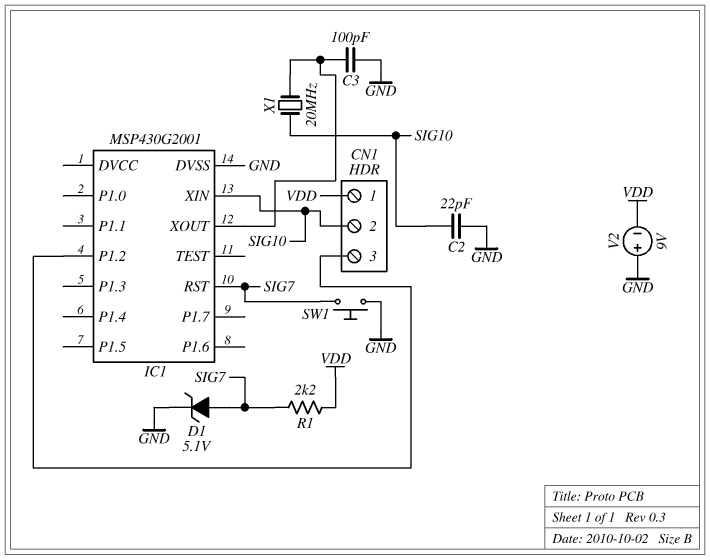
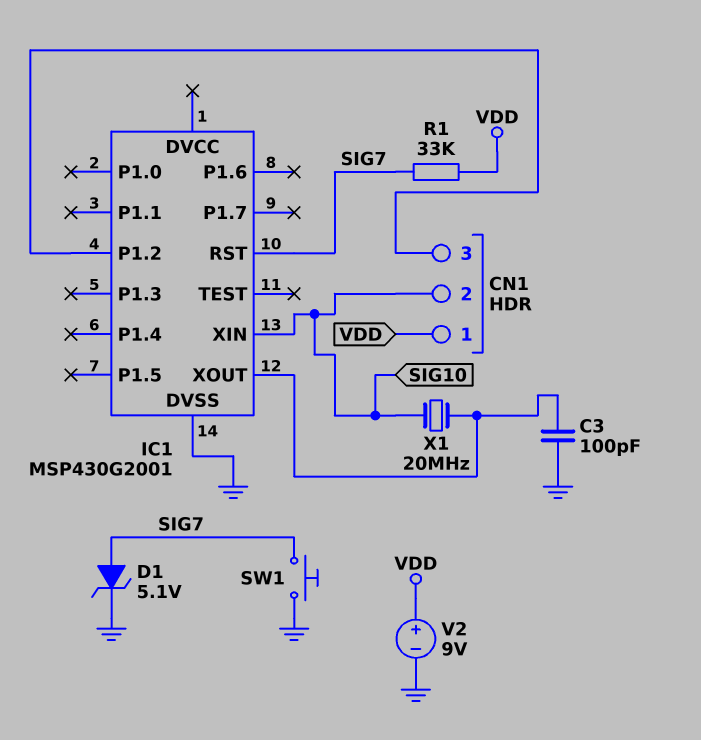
C2: 22pF (GND, SIG10) -> none
R1: 2.2k (SIG7, VDD) -> 33k (SIG7, VDD)
V2: 9V (plus GND, minus VDD) -> 9V (plus VDD, minus GND)

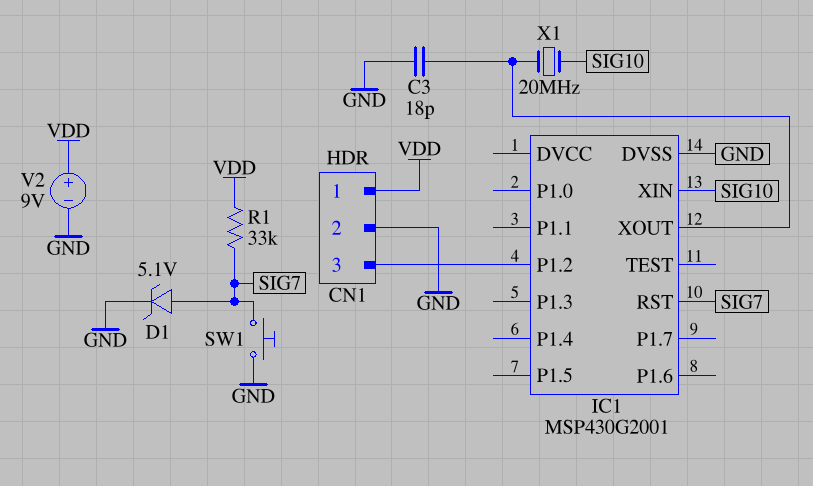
C3: 100pF (GND, IC1/XOUT) -> 18pF (GND, IC1/XOUT)
CN1 pin 2: SIG10 -> GND

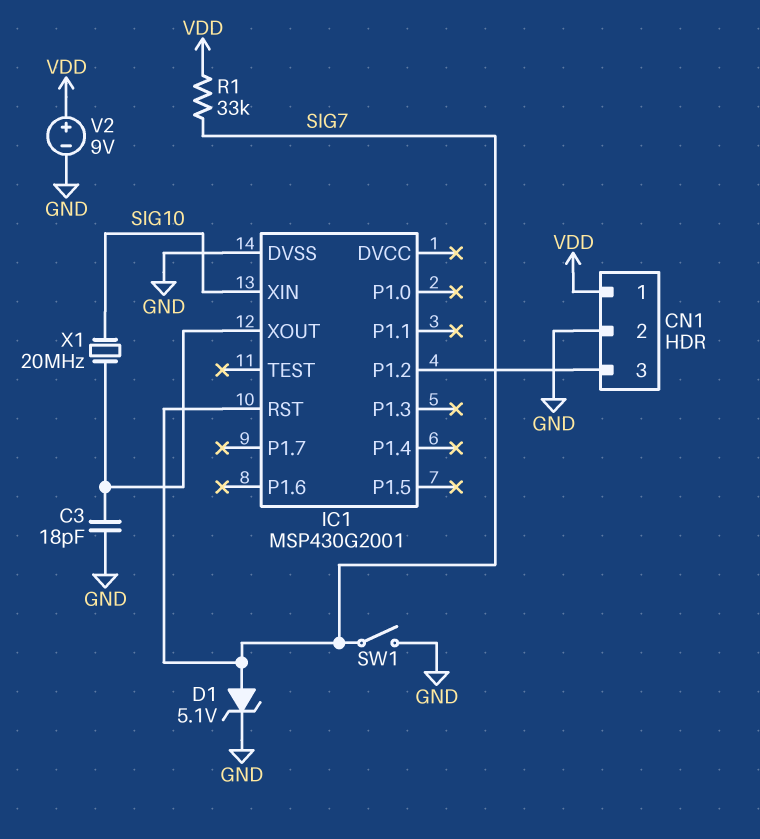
SW1: button (GND, SIG7) -> switch (GND, SIG7)

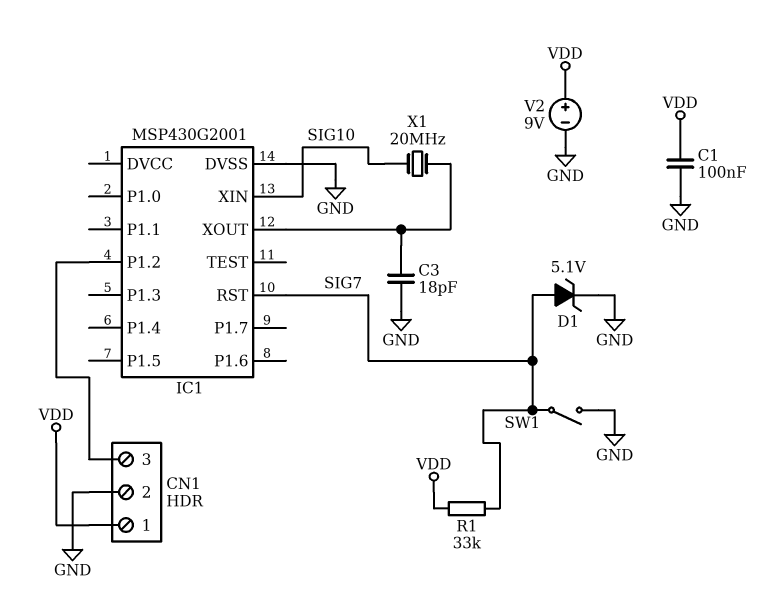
C1: none -> 100nF (GND, VDD)

